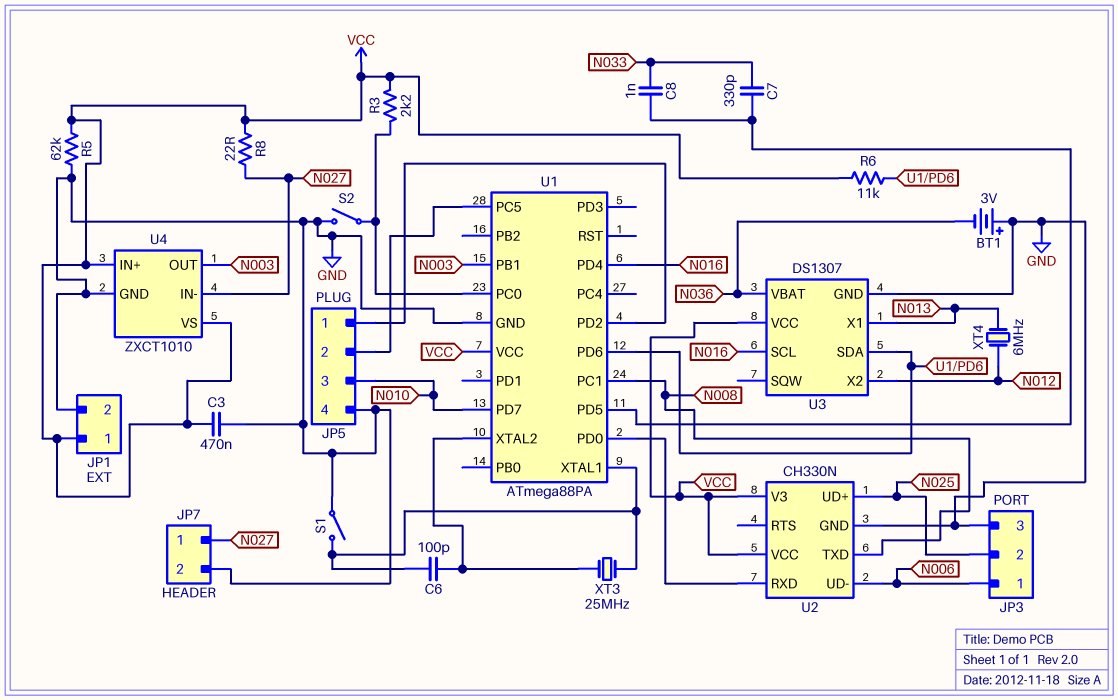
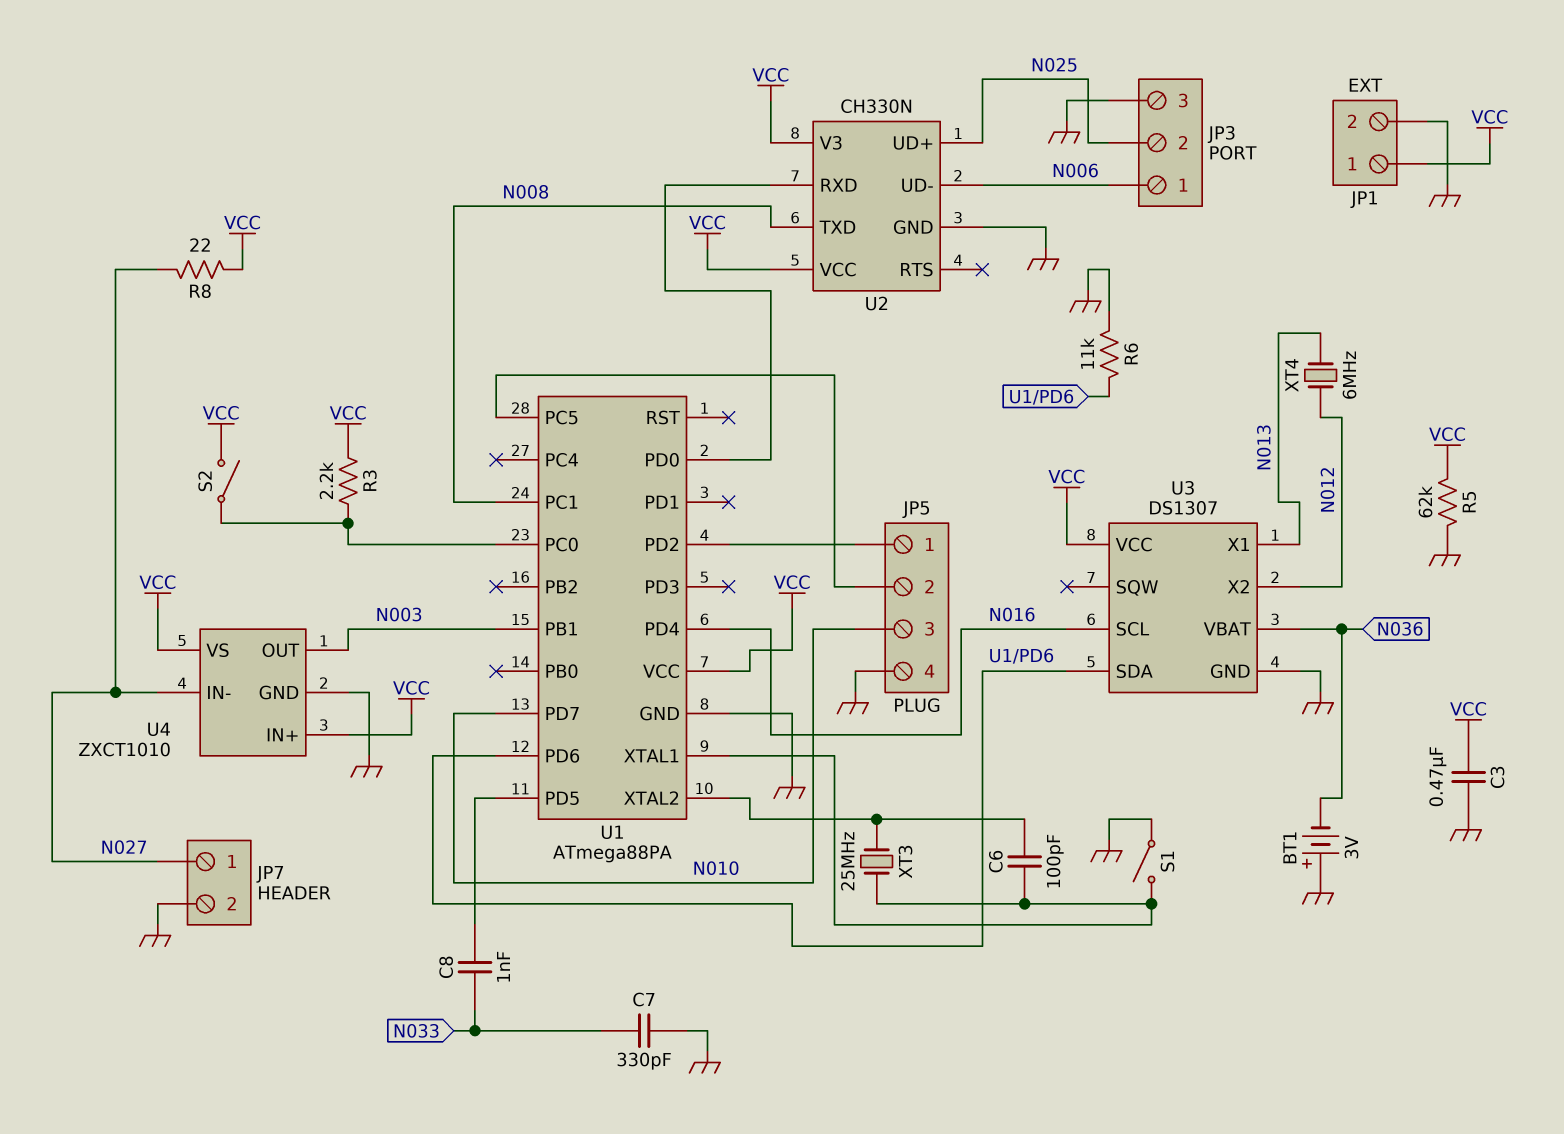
C7: 330pF (N033, U1/PD5) -> 330pF (GND, N033)
R6: 11k (U1/PD6, VCC) -> 11k (GND, U1/PD6)
S2: switch (GND, U1/PC0) -> switch (U1/PC0, VCC)

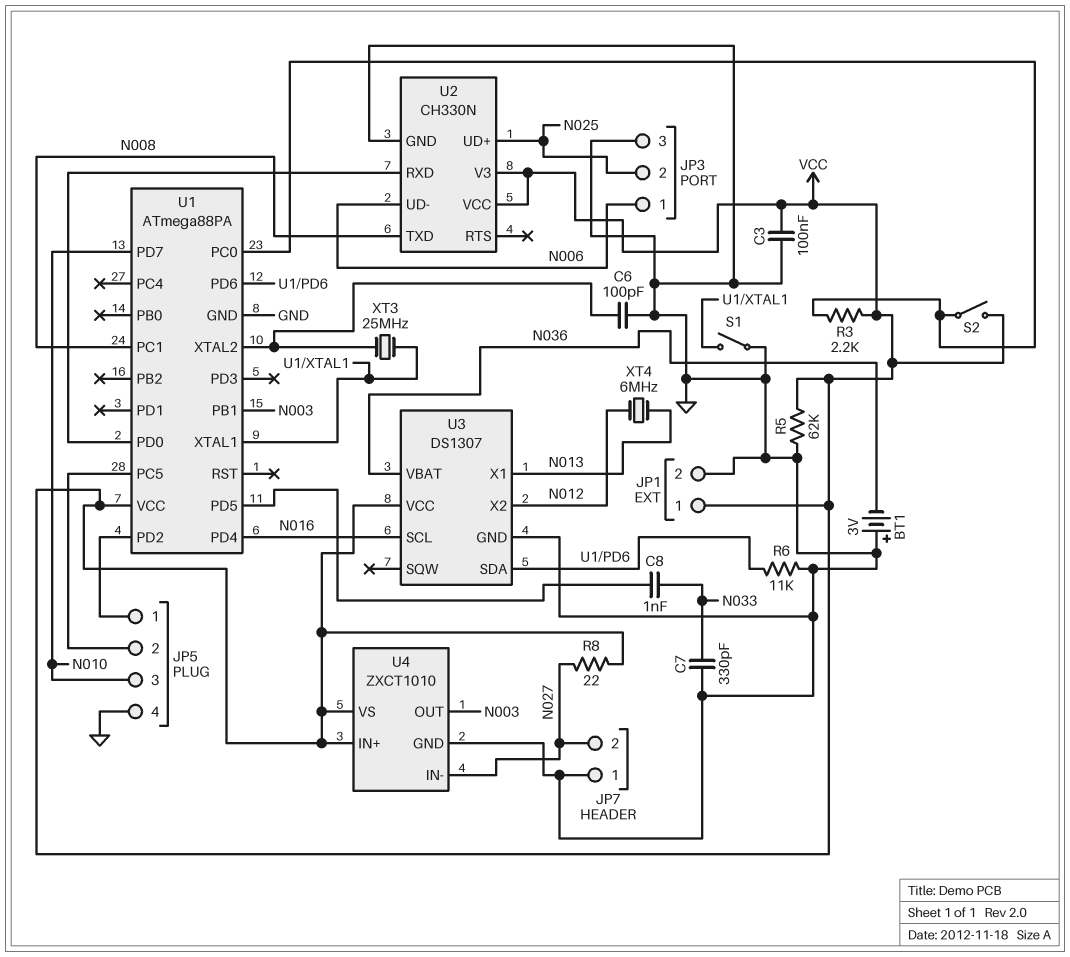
C3: 470nF (GND, VCC) -> 100nF (GND, VCC)
C6: 100pF (U1/XTAL1, U1/XTAL2) -> 100pF (GND, U1/XTAL2)
JP7 pin 1: N027 -> GND
JP7 pin 2: GND -> N027

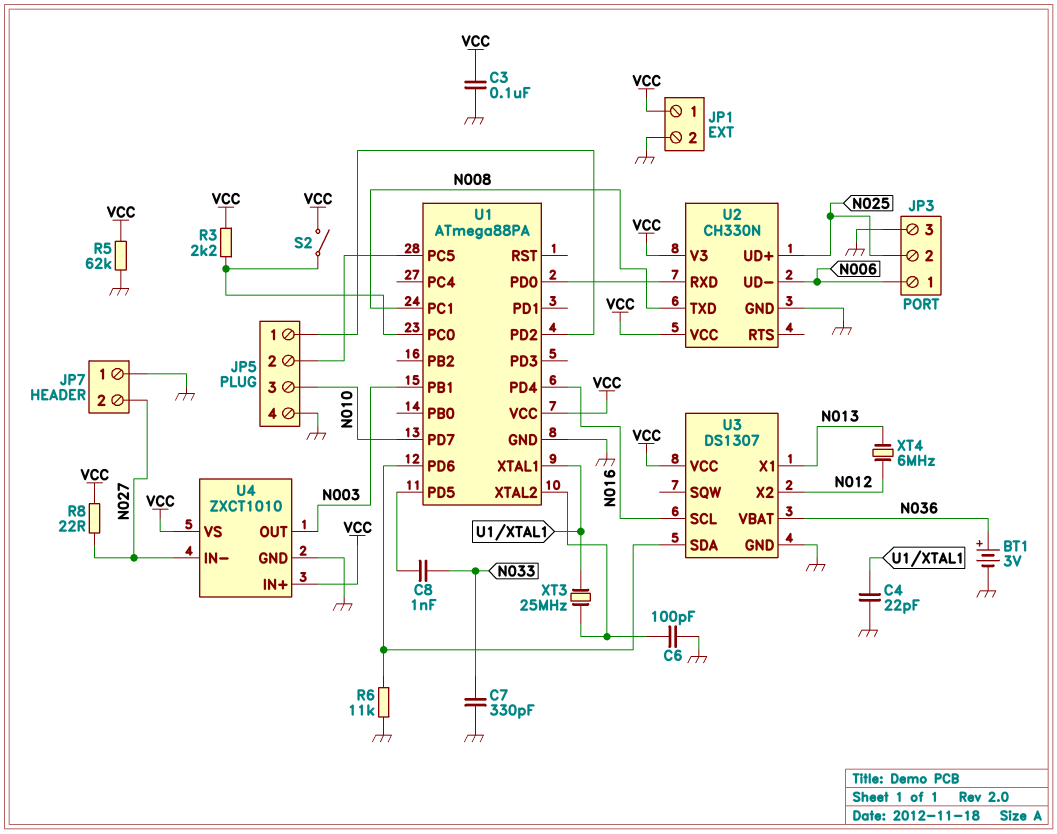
BT1: 3V (plus GND, minus N036) -> 3V (plus N036, minus GND)
C4: none -> 22pF (GND, U1/XTAL1)
S1: switch (GND, U1/XTAL1) -> none

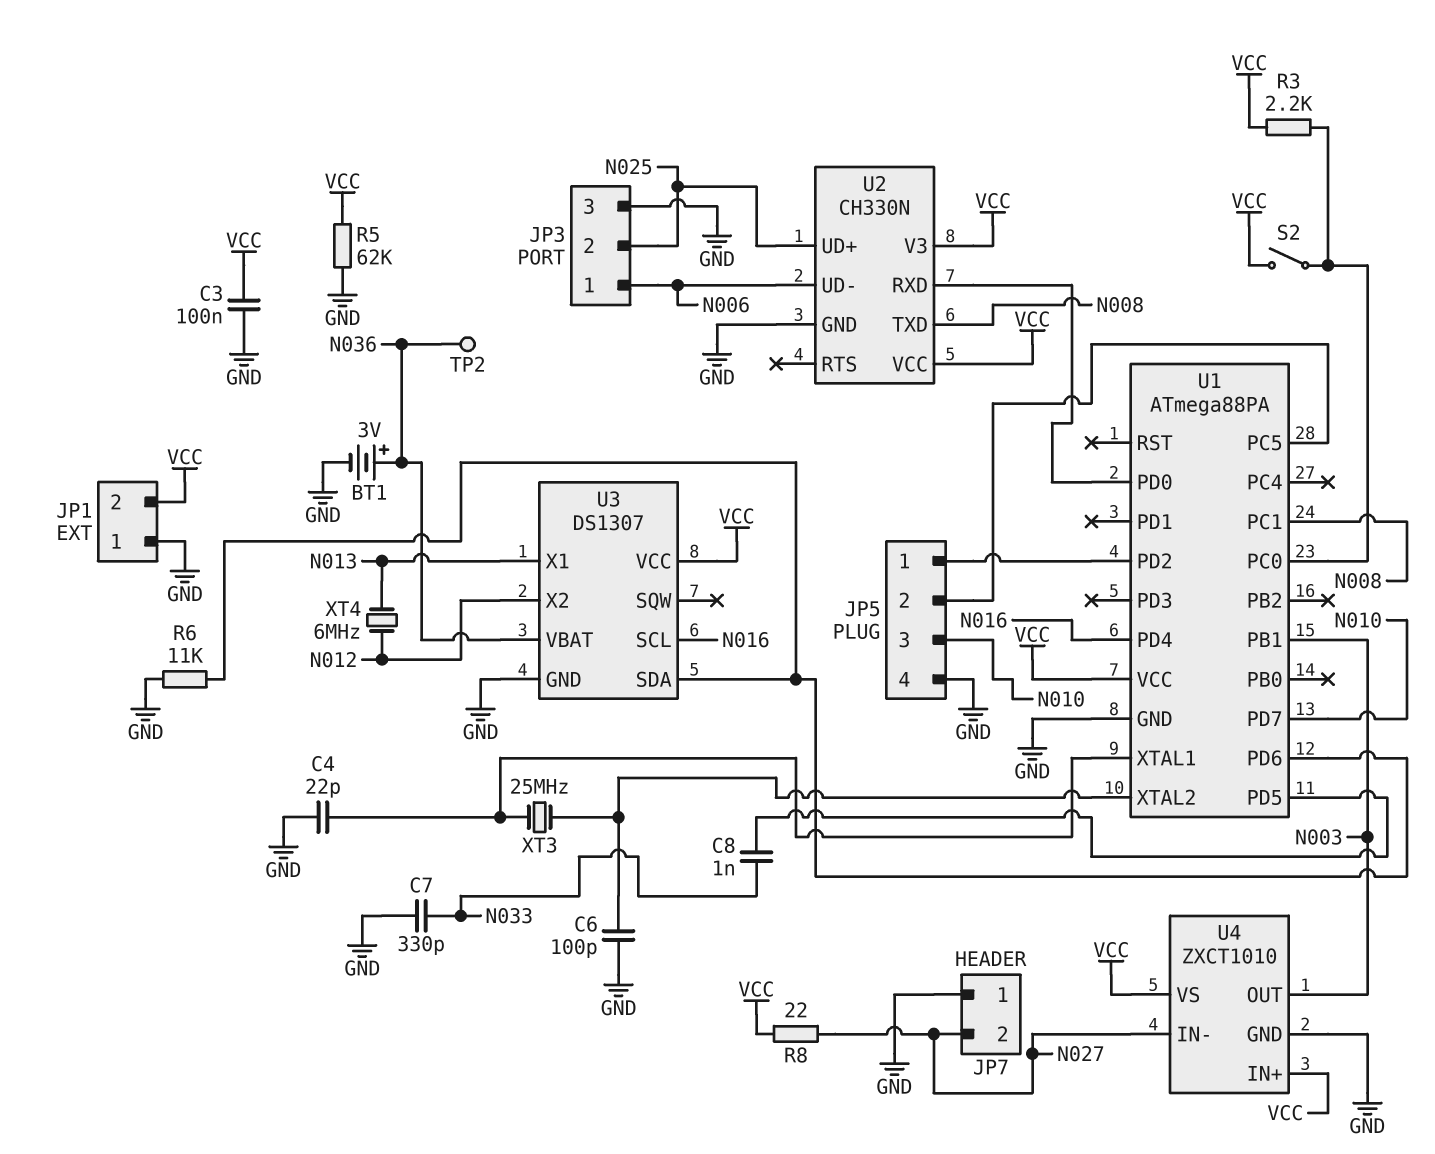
JP1 pin 1: VCC -> GND
JP1 pin 2: GND -> VCC
TP2: none -> test point (N036)

